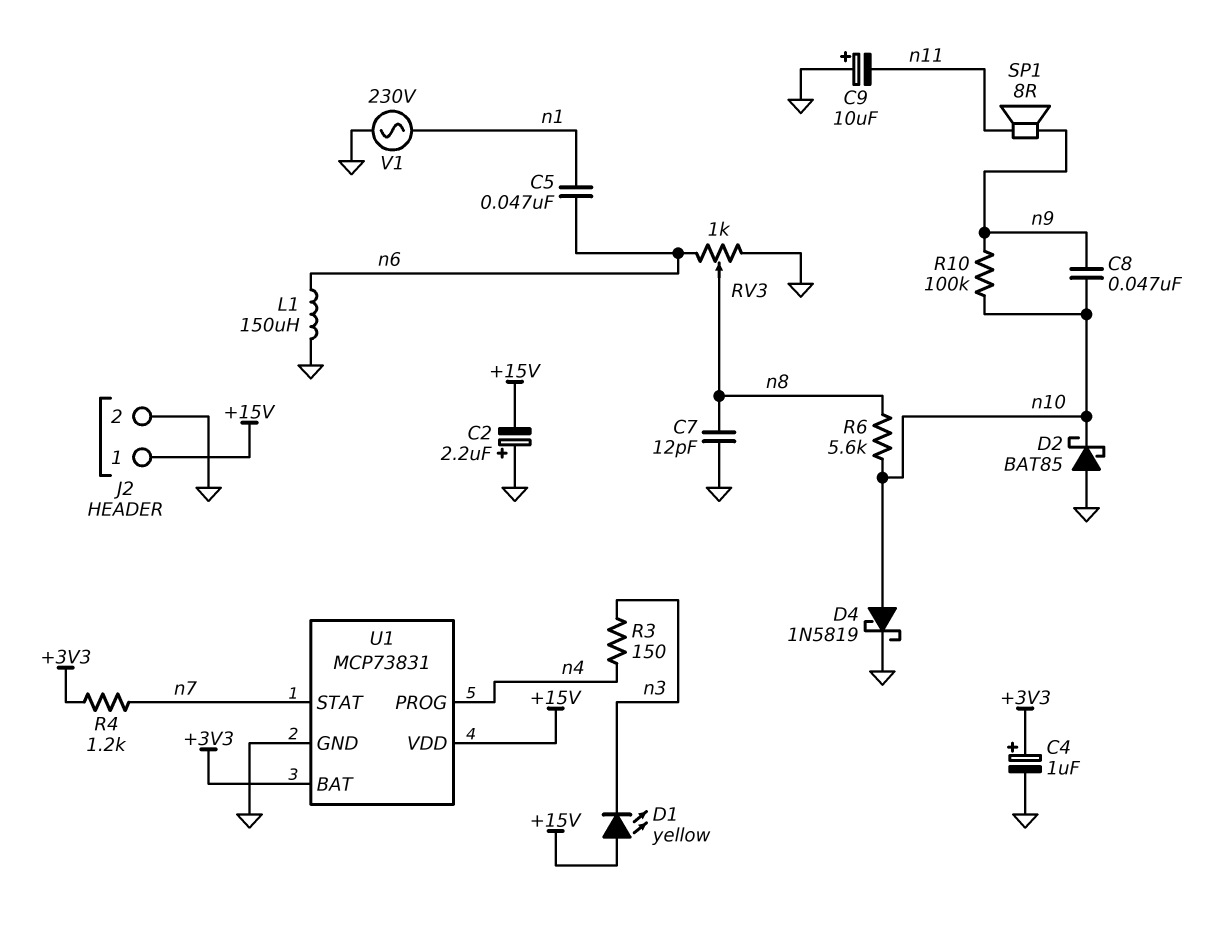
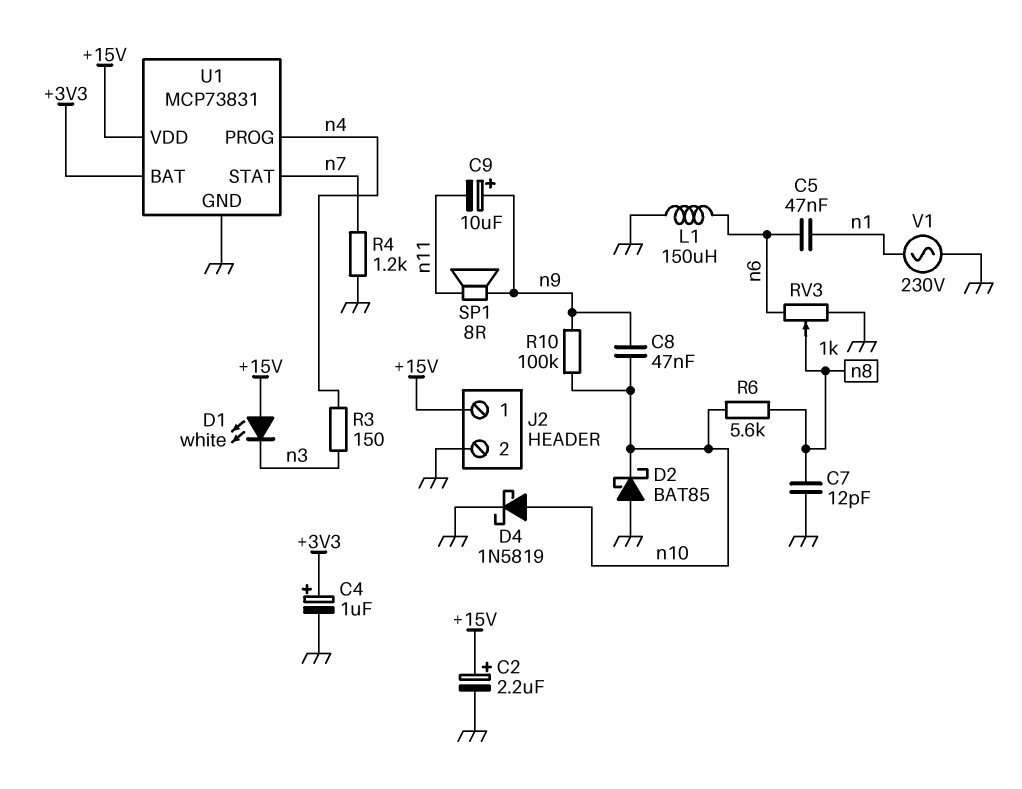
C2: 2.2uF (plus GND, minus +15V) -> 2.2uF (plus +15V, minus GND)
C9: 10uF (plus GND, minus n11) -> 10uF (plus n9, minus n11)
D1: LED yellow (A +15V, K n3) -> LED white (A +15V, K n3)
R4: 1.2k (+3V3, n7) -> 1.2k (GND, n7)

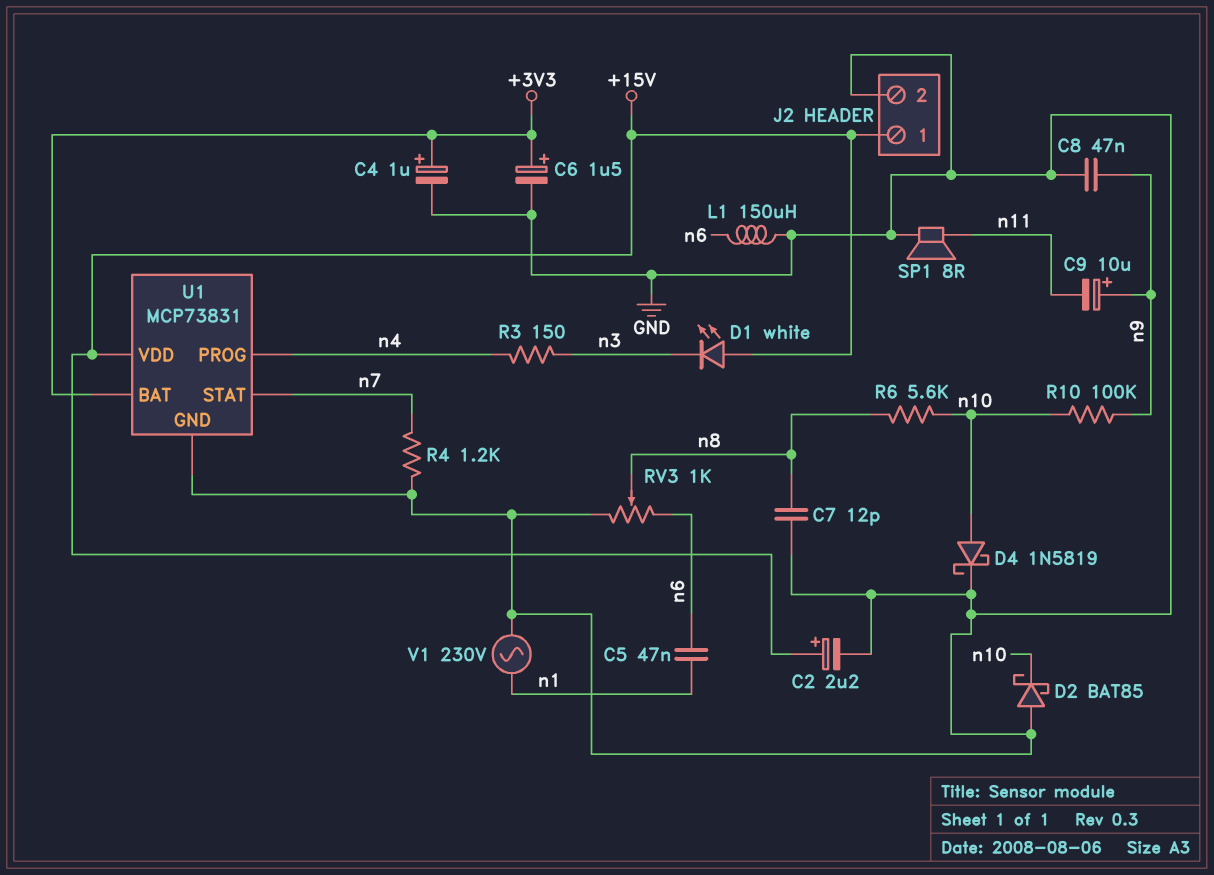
C6: none -> 1.5uF (plus +3V3, minus GND)
C8: 47nF (n9, n10) -> 47nF (GND, n9)
SP1: speaker 8R (n9, n11) -> speaker 8R (GND, n11)

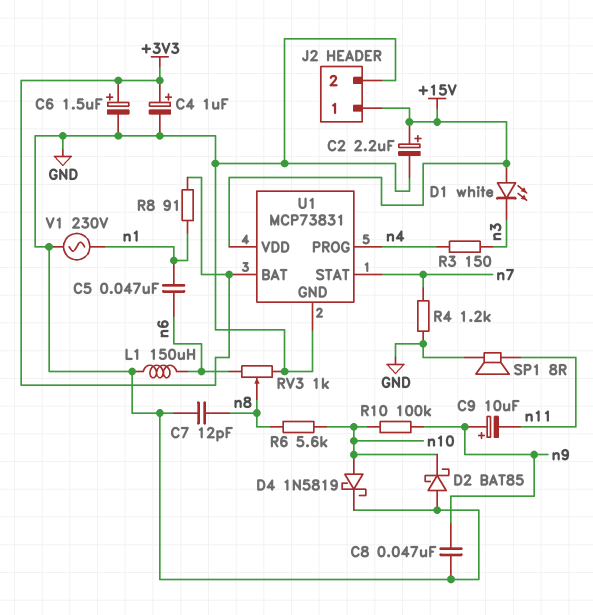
R8: none -> 91 (+3V3, n1)

